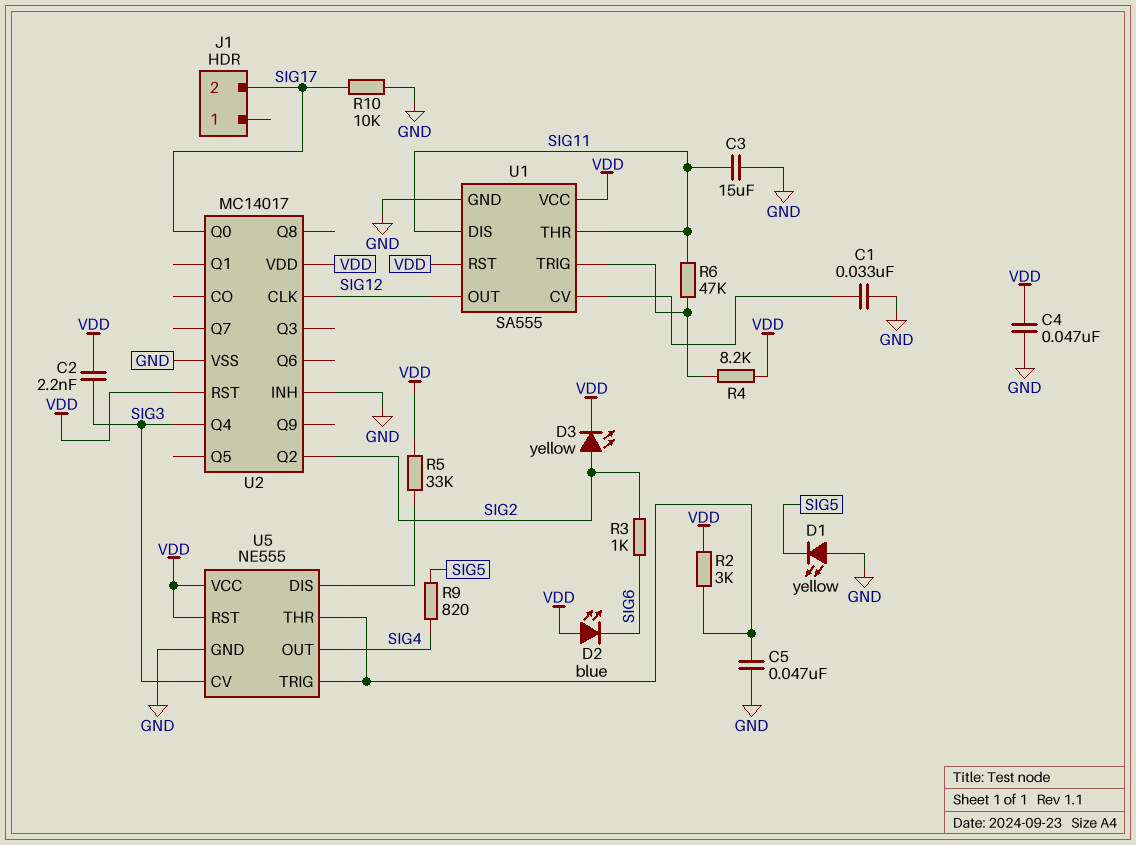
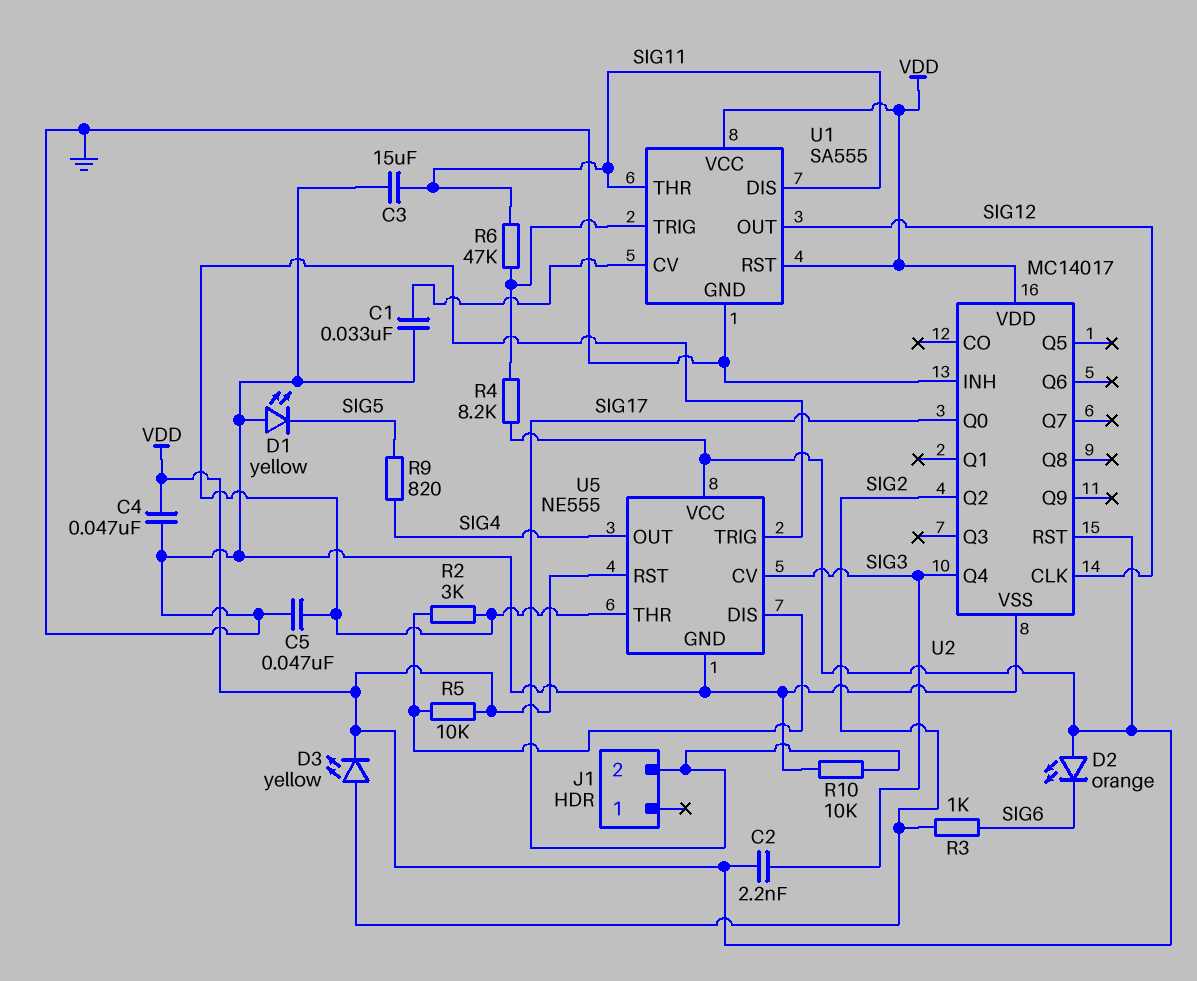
D2: LED blue (A VDD, K SIG6) -> LED orange (A VDD, K SIG6)
R2: 3k (U5/THR, VDD) -> 3k (U5/DIS, U5/THR)
R5: 33k (U5/DIS, VDD) -> 10k (U5/DIS, VDD)

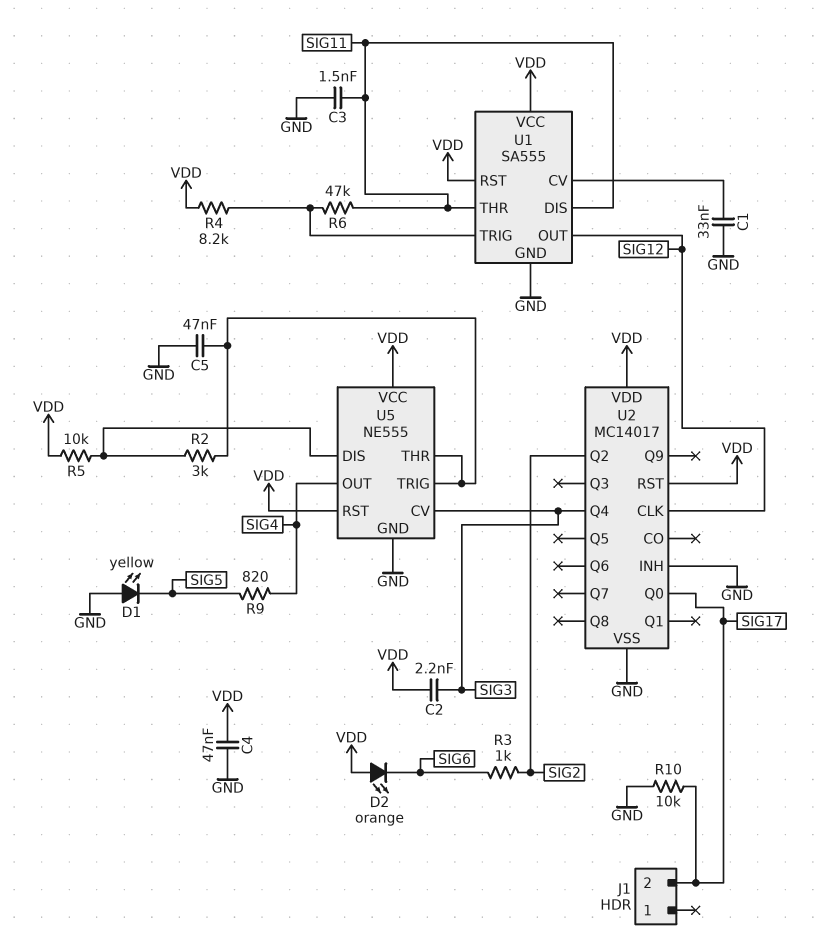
C3: 15uF (GND, SIG11) -> 1.5nF (GND, SIG11)
D3: LED yellow (A SIG2, K VDD) -> none

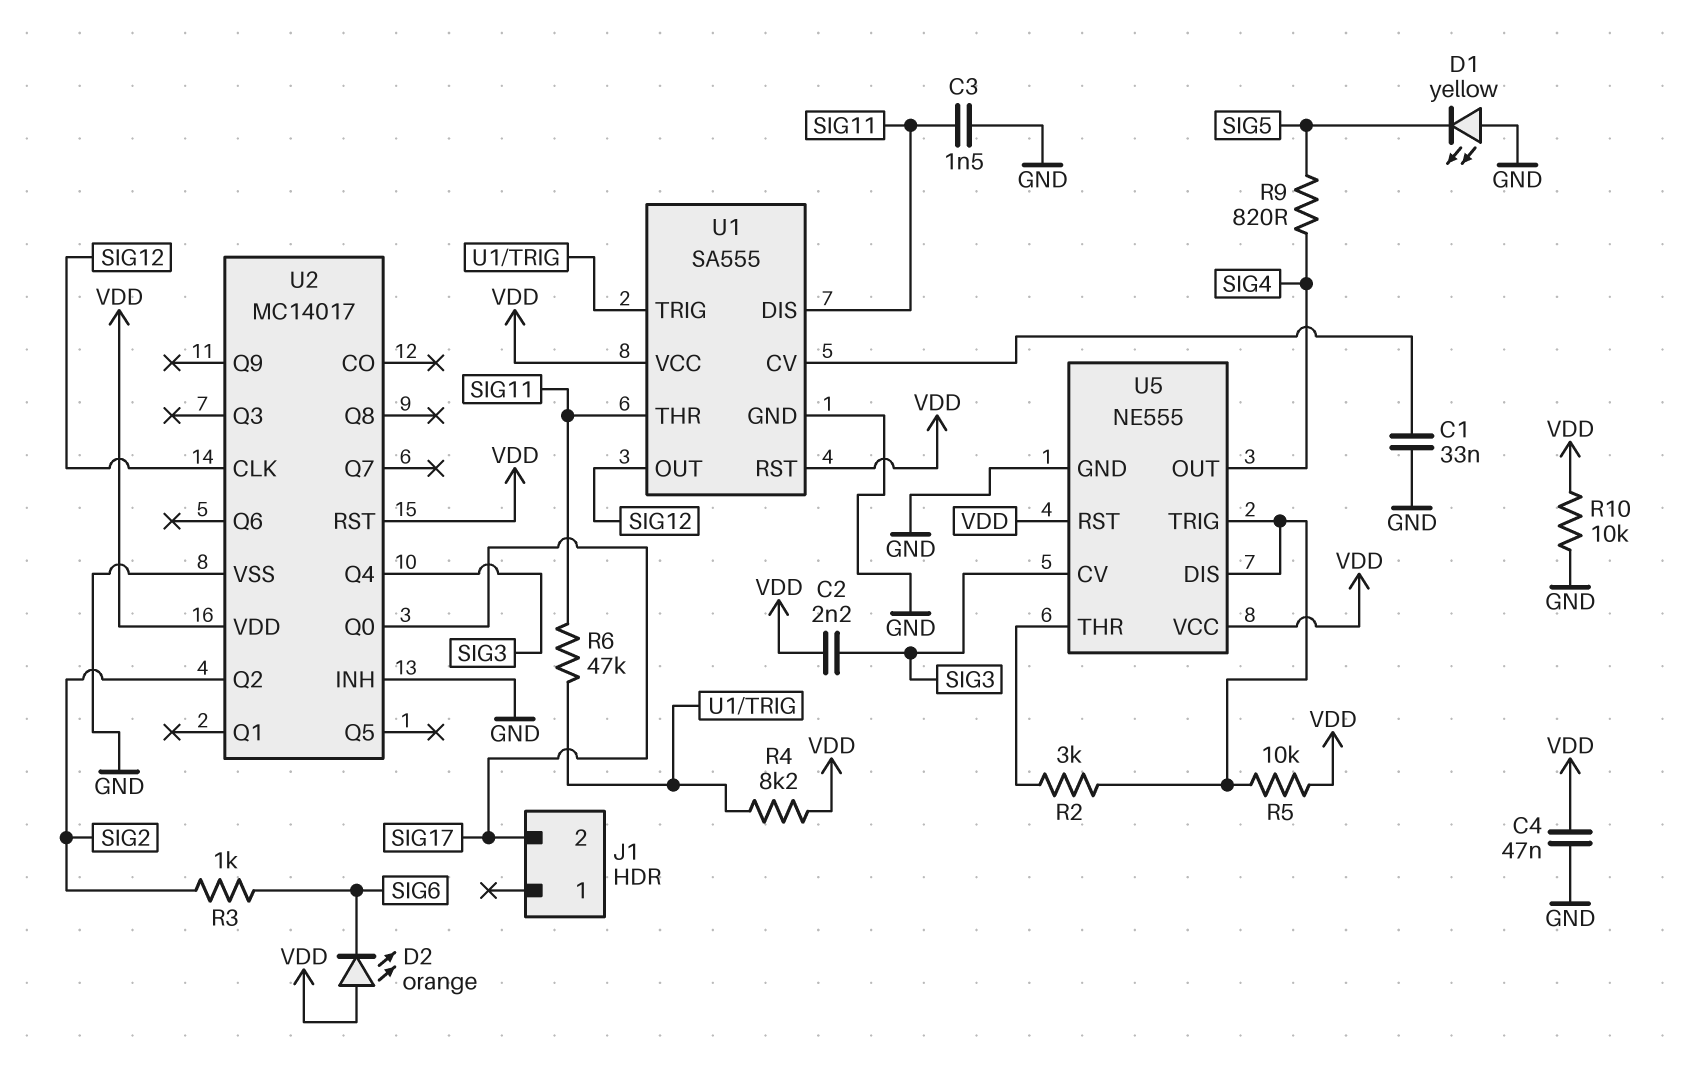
C5: 47nF (GND, U5/THR) -> none
R10: 10k (GND, SIG17) -> 10k (GND, VDD)
U5 pin TRIG: U5/THR -> U5/DIS

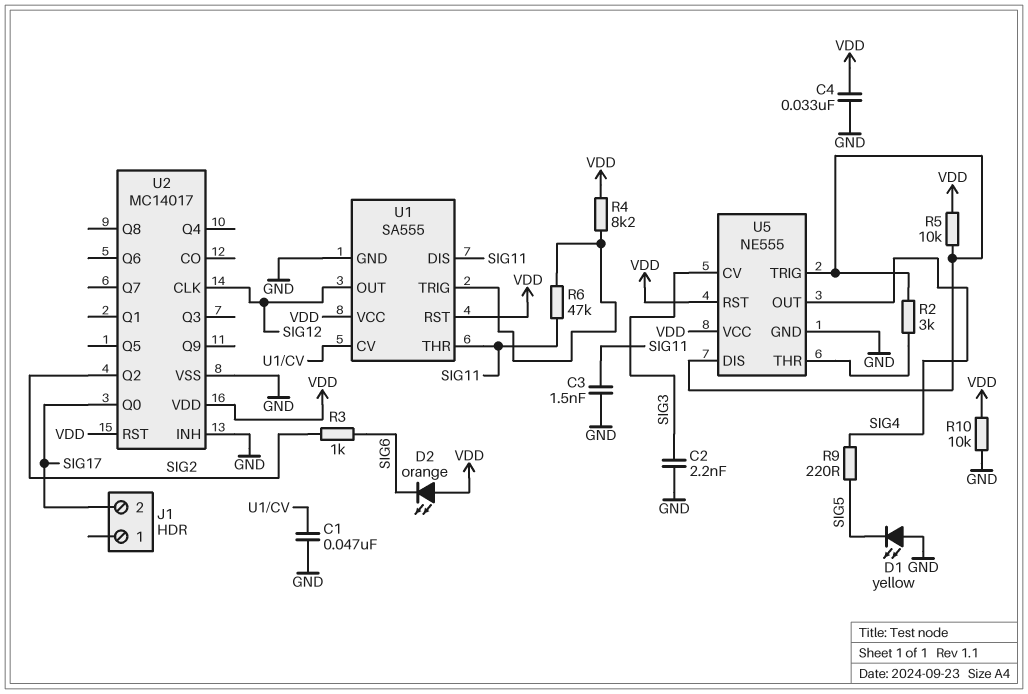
C1: 33nF (GND, U1/CV) -> 47nF (GND, U1/CV)
C2: 2.2nF (SIG3, VDD) -> 2.2nF (GND, SIG3)
C4: 47nF (GND, VDD) -> 33nF (GND, VDD)
R9: 820 (SIG4, SIG5) -> 220 (SIG4, SIG5)
U2 pin Q4: SIG3 -> none

